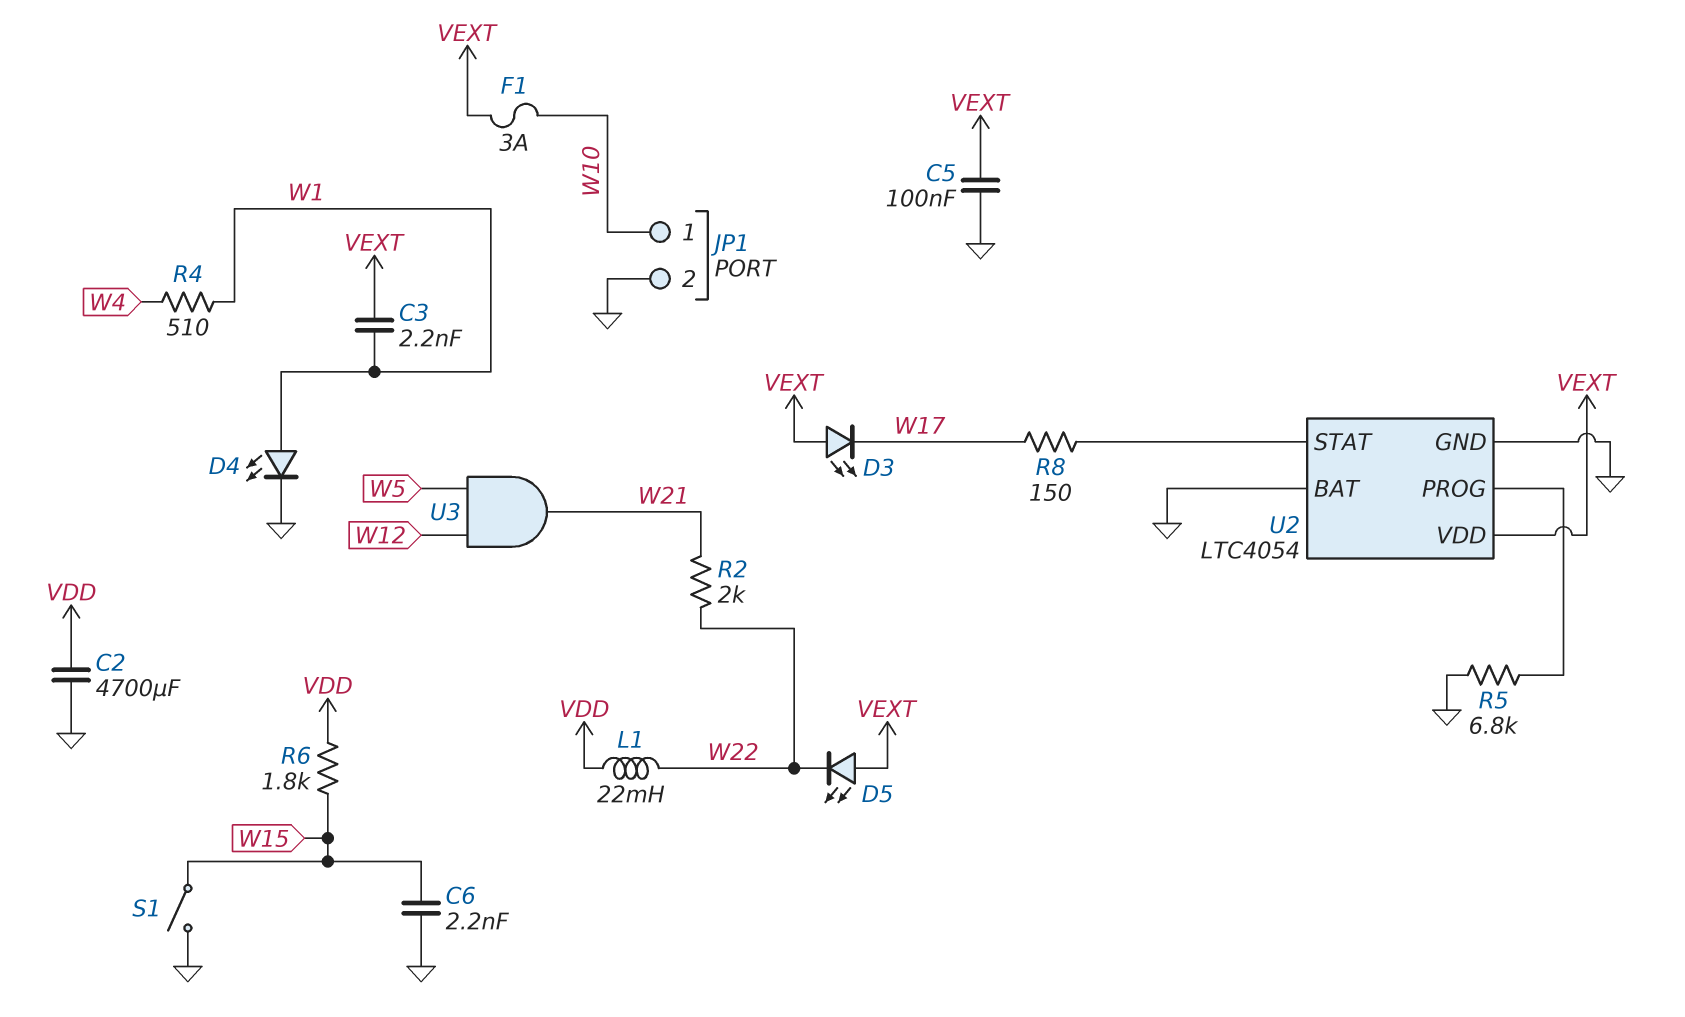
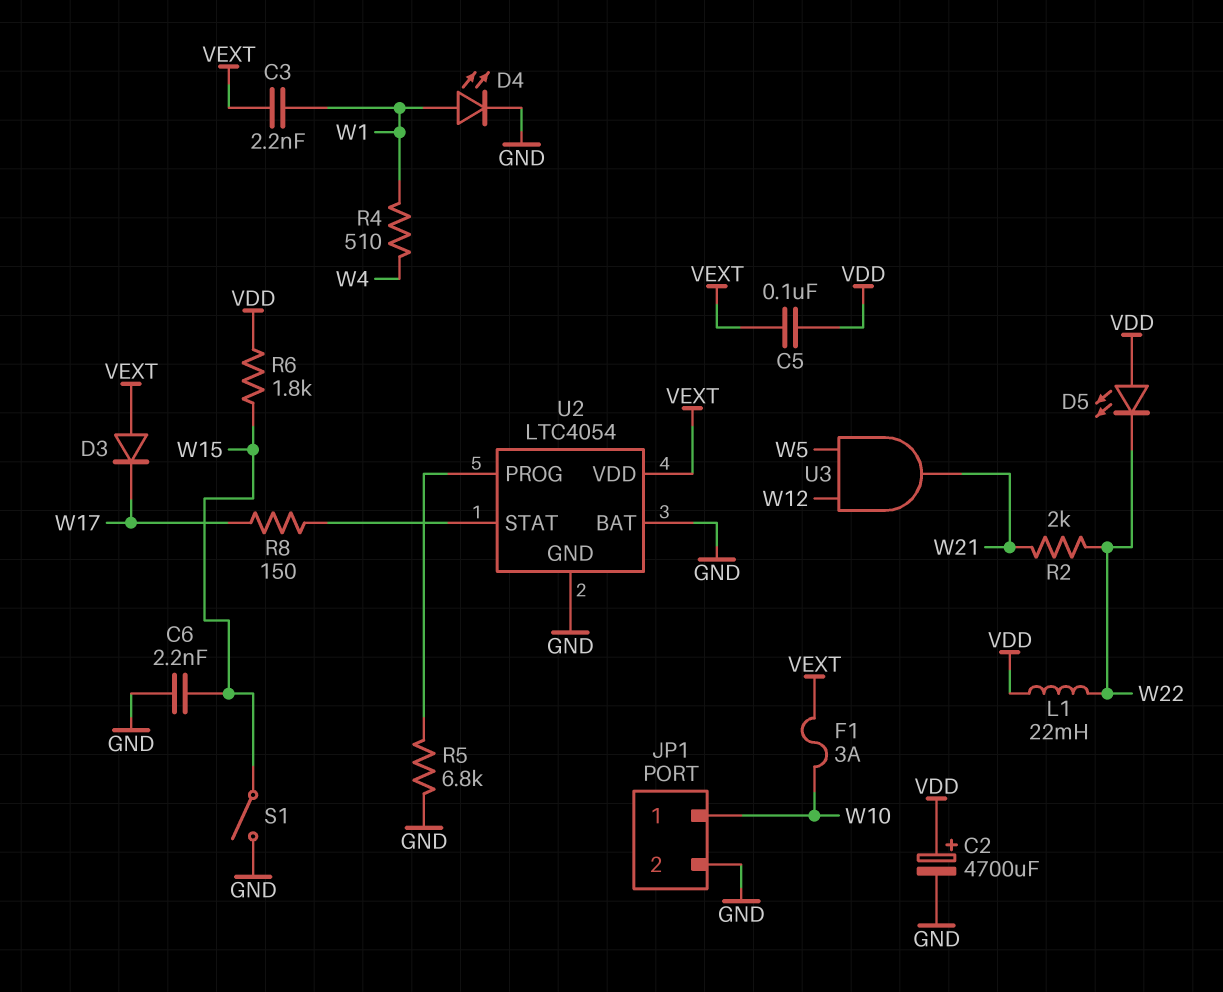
C2: 4700uF (GND, VDD) -> 4700uF (plus VDD, minus GND)
C5: 100nF (GND, VEXT) -> 100nF (VDD, VEXT)
D3: LED (A VEXT, K W17) -> diode (A VEXT, K W17)
D5: LED (A VEXT, K W22) -> LED (A VDD, K W22)

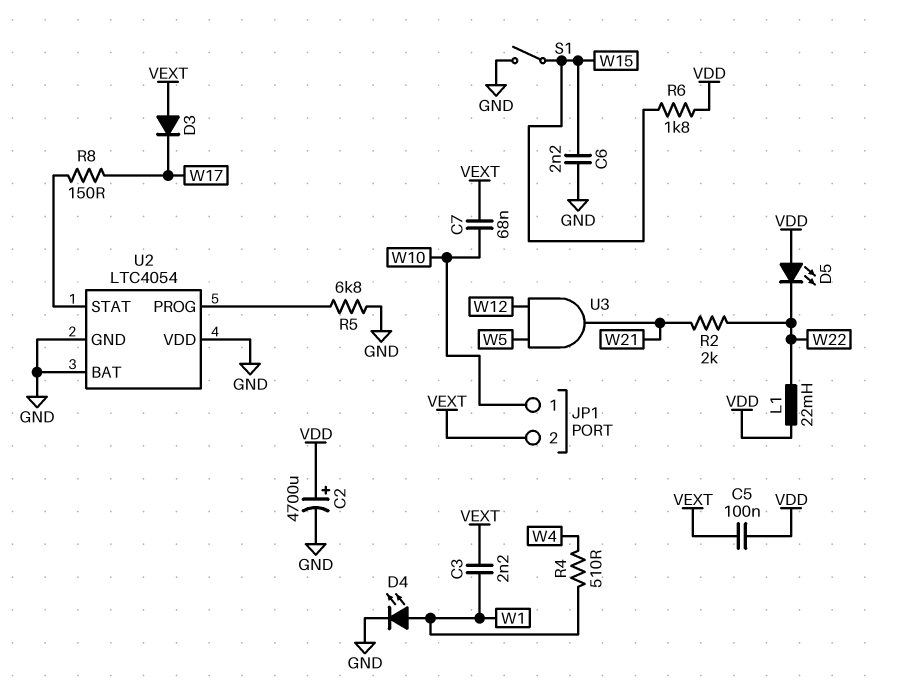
C7: none -> 68nF (VEXT, W10)
F1: 3A (VEXT, W10) -> none
JP1 pin 2: GND -> VEXT
U2 pin VDD: VEXT -> GND

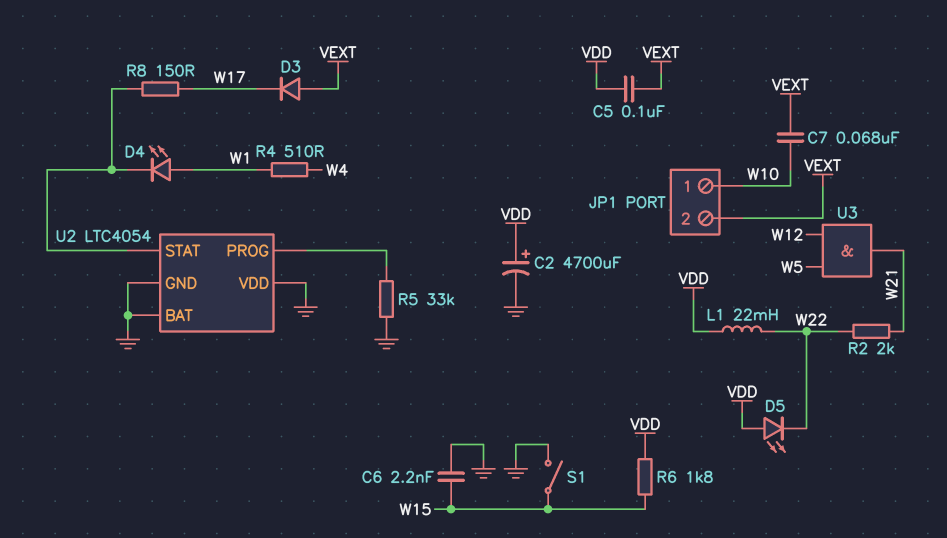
C3: 2.2nF (VEXT, W1) -> none
D4: LED (A W1, K GND) -> LED (A W1, K U2/STAT)
R5: 6.8k (GND, U2/PROG) -> 33k (GND, U2/PROG)

